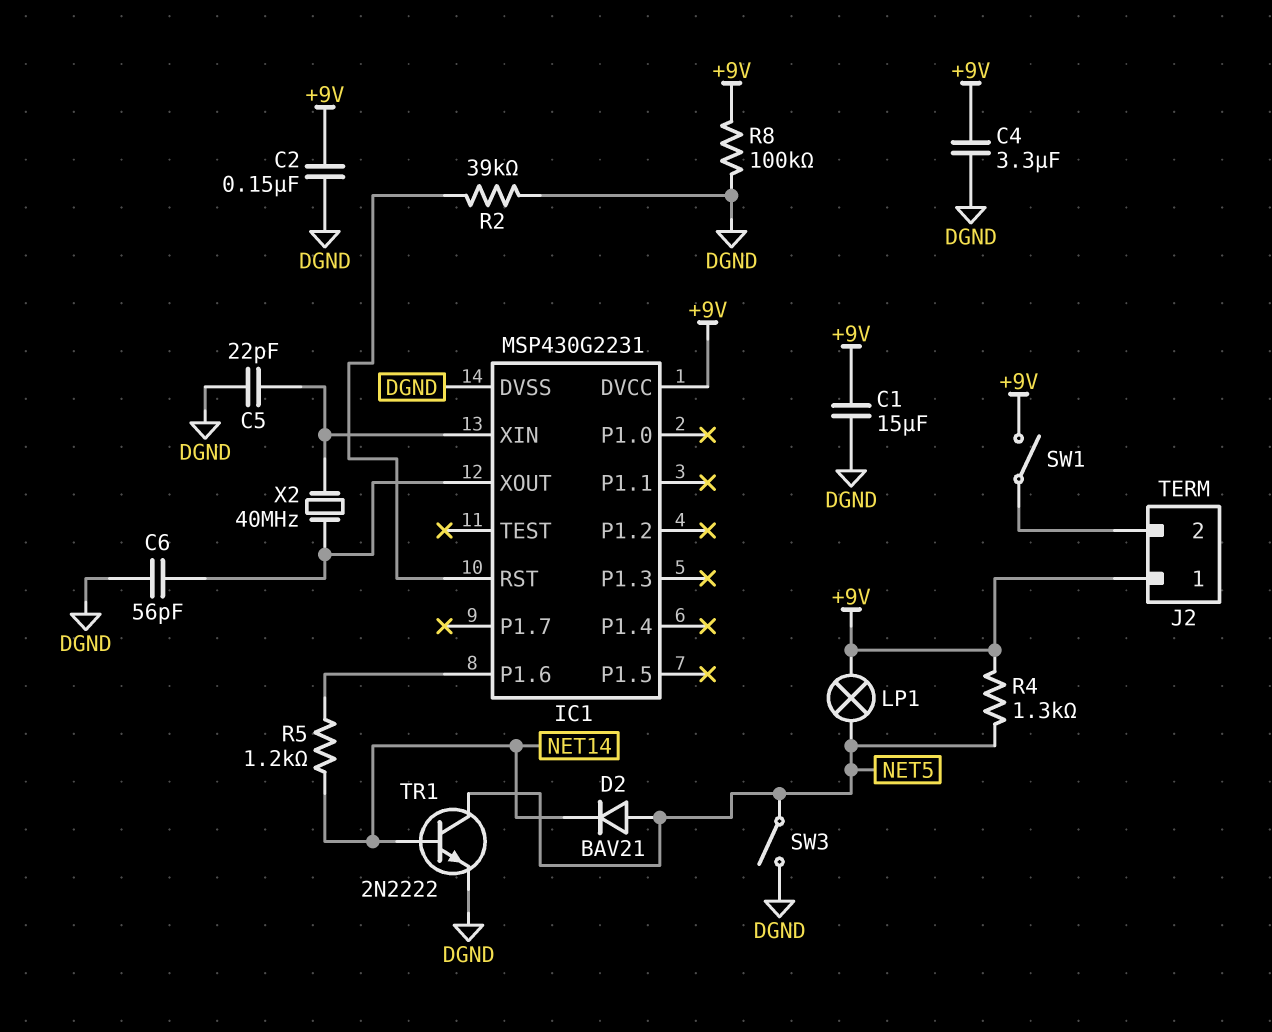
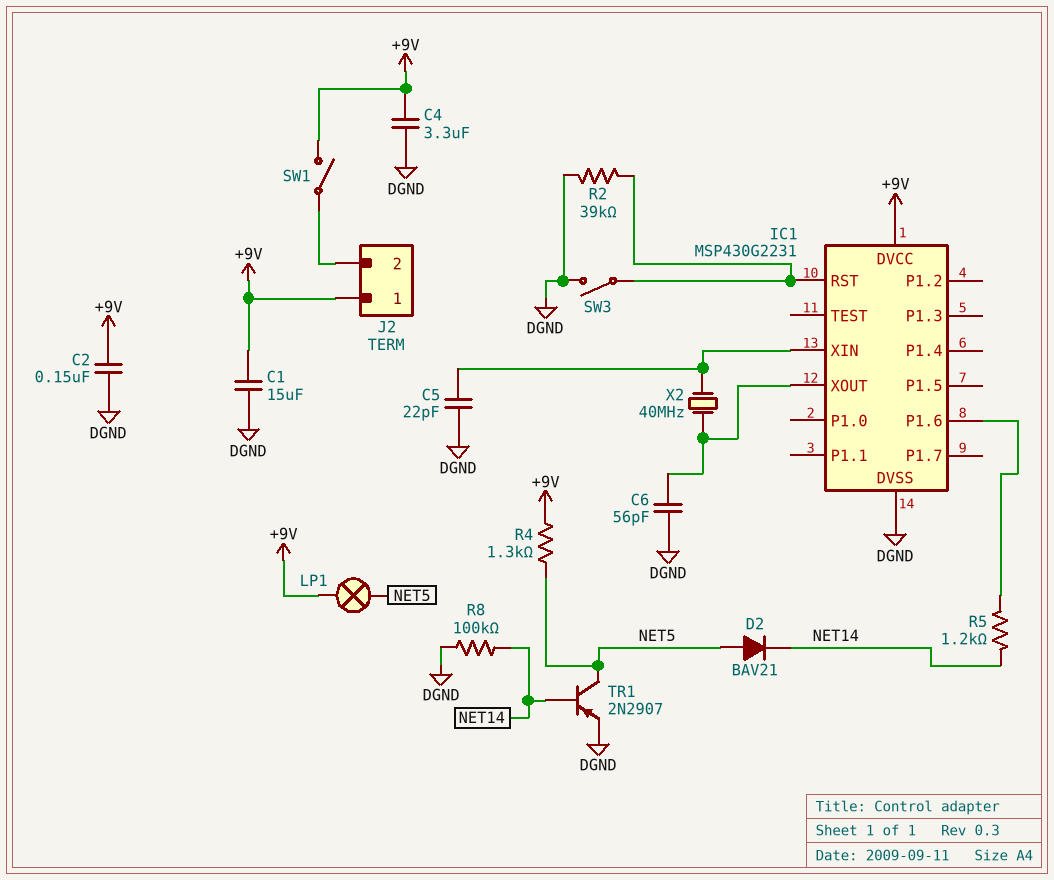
R8: 100k (+9V, DGND) -> 100k (DGND, NET14)
SW3: switch (DGND, NET5) -> switch (DGND, IC1/RST)
TR1: NPN 2N2222 (B NET14, C NET5, E DGND) -> PNP 2N2907 (B NET14, C NET5, E DGND)

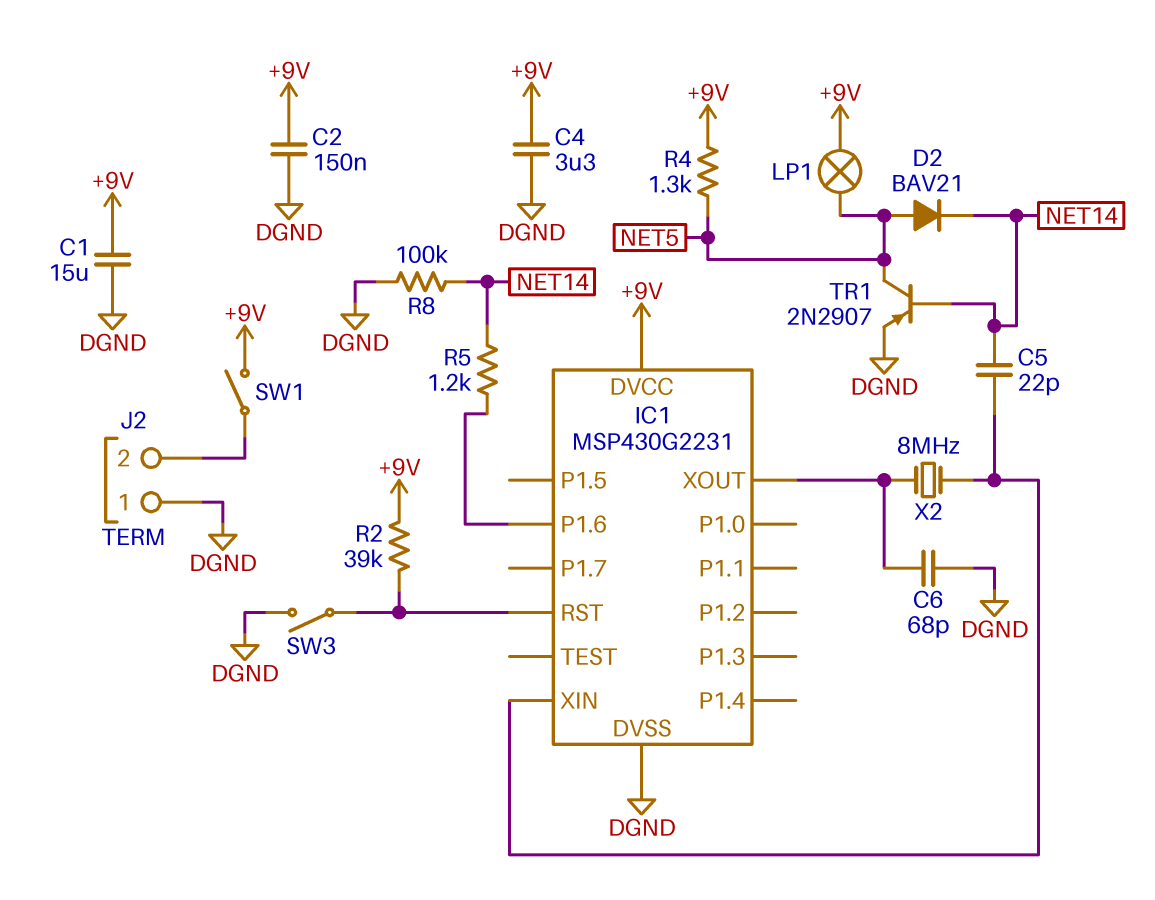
C5: 22pF (DGND, IC1/XIN) -> 22pF (IC1/XIN, NET14)
C6: 56pF (DGND, IC1/XOUT) -> 68pF (DGND, IC1/XOUT)
J2 pin 1: +9V -> DGND
R2: 39k (DGND, IC1/RST) -> 39k (+9V, IC1/RST)
X2: 40MHz (IC1/XIN, IC1/XOUT) -> 8MHz (IC1/XIN, IC1/XOUT)

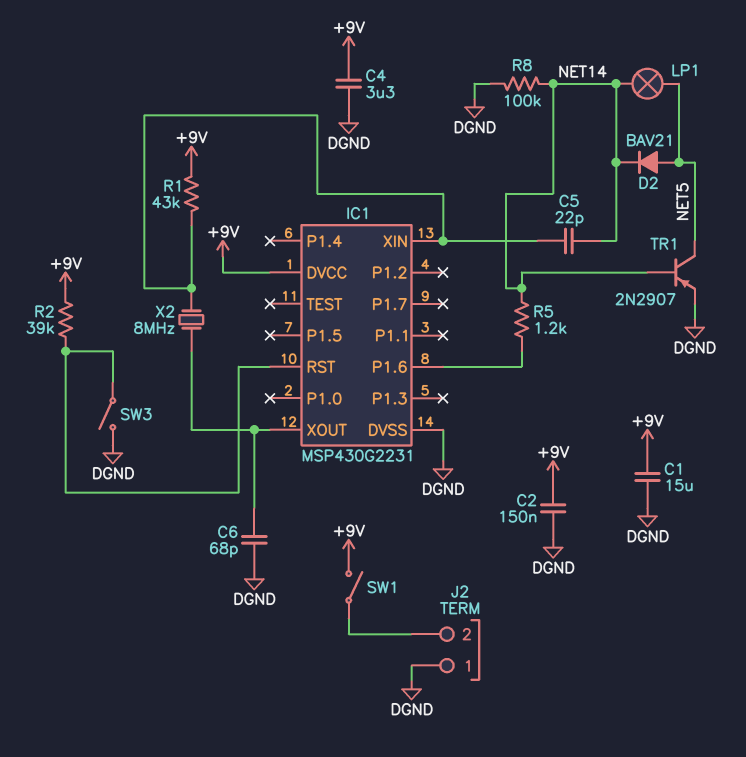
LP1: lamp (+9V, NET5) -> lamp (NET5, NET14)
R1: none -> 43k (+9V, IC1/XIN)
R4: 1.3k (+9V, NET5) -> none

